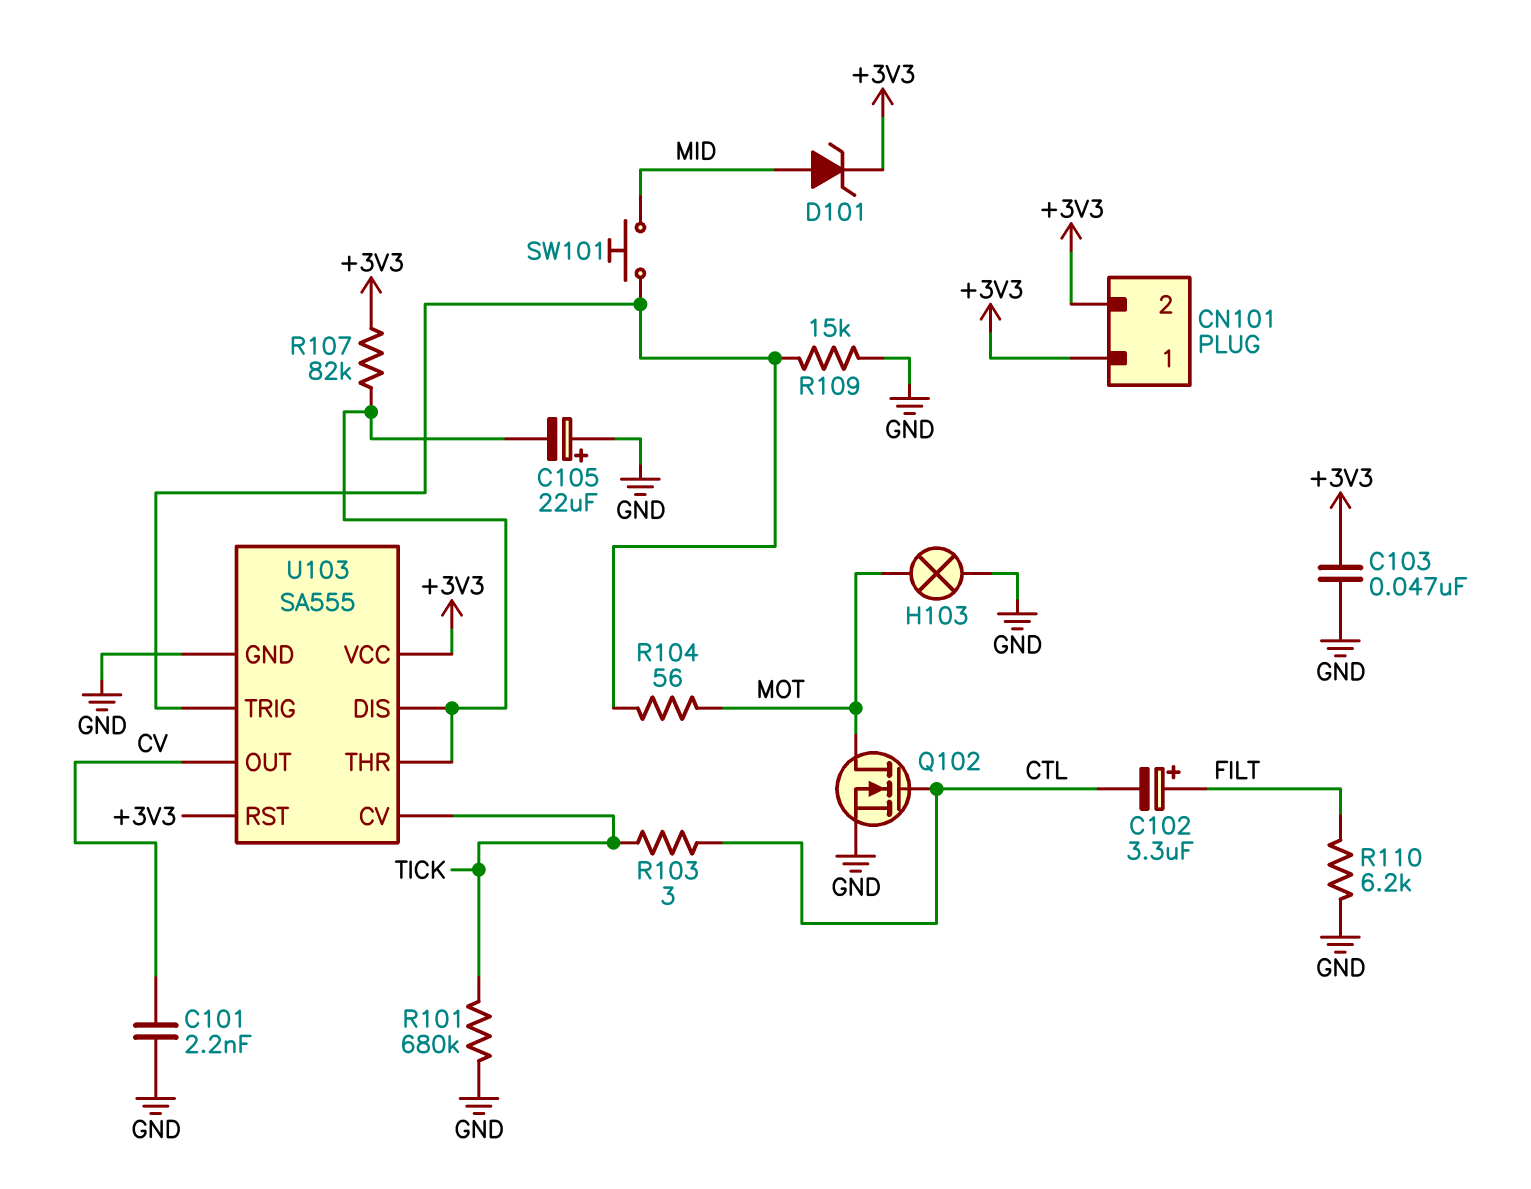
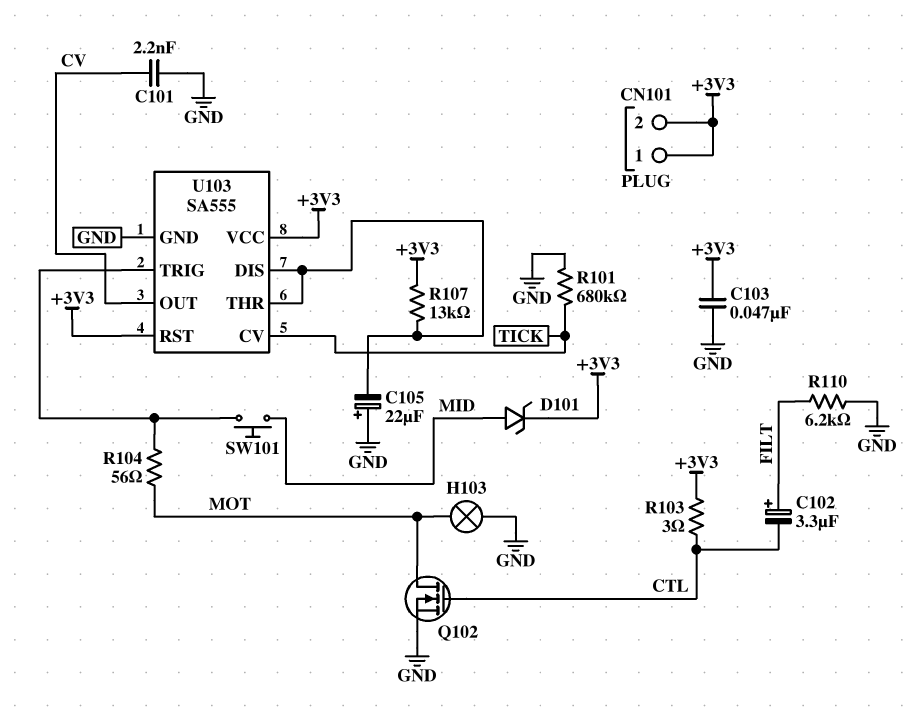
R103: 3 (CTL, TICK) -> 3 (+3V3, CTL)
R107: 82k (+3V3, U103/DIS) -> 13k (+3V3, U103/DIS)
R109: 15k (GND, U103/TRIG) -> none

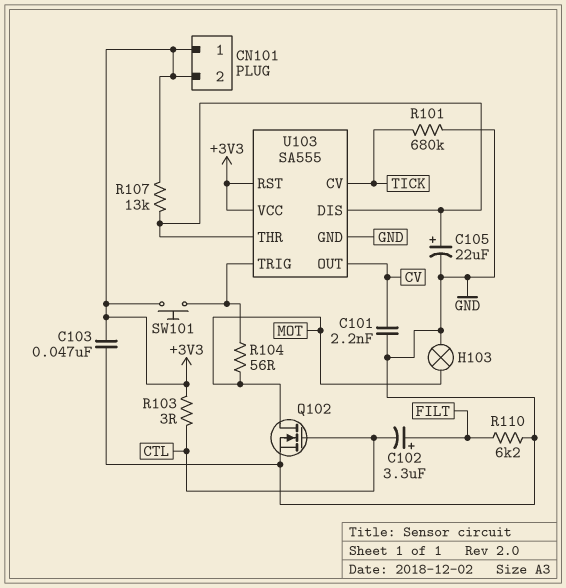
C105: 22uF (plus GND, minus U103/DIS) -> 22uF (plus U103/DIS, minus GND)
D101: zener (A MID, K +3V3) -> none
SW101: button (MID, U103/TRIG) -> button (+3V3, U103/TRIG)

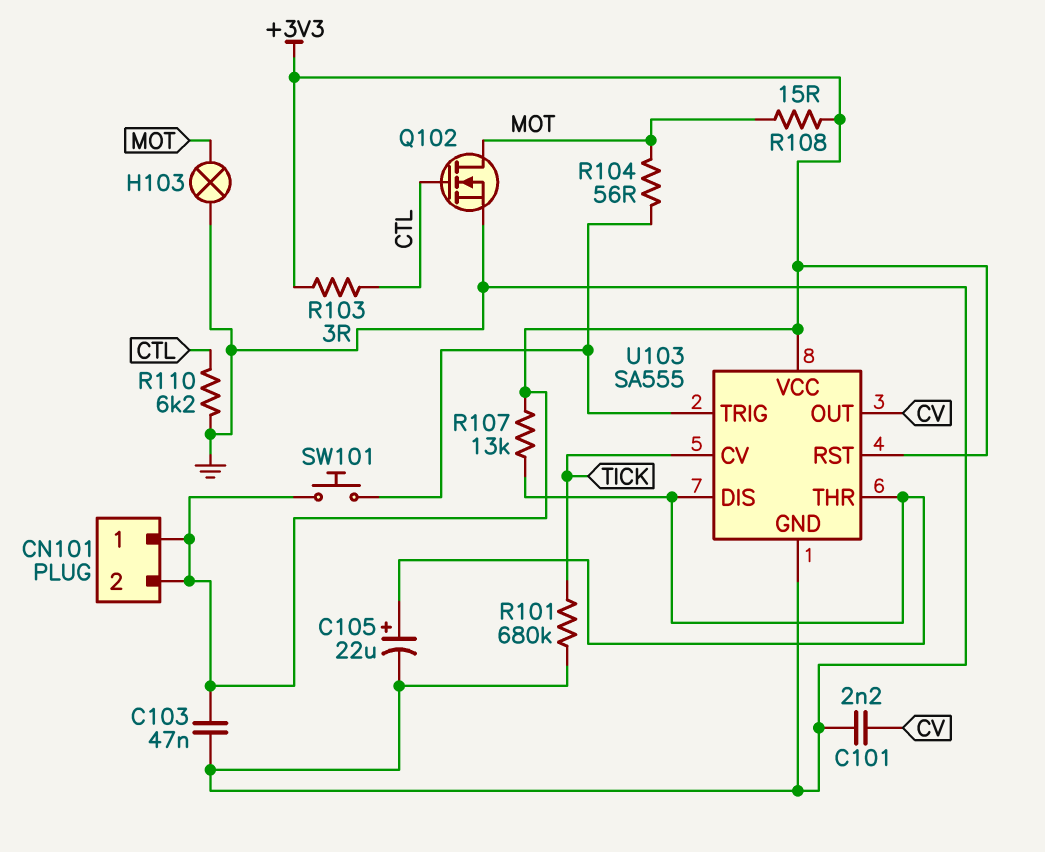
C102: 3.3uF (plus FILT, minus CTL) -> none
R108: none -> 15 (+3V3, MOT)
R110: 6.2k (FILT, GND) -> 6.2k (CTL, GND)

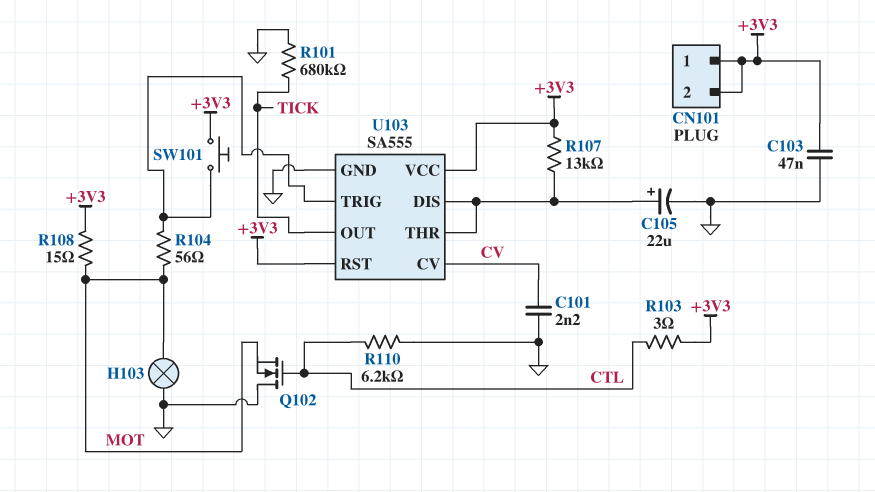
Q102: NMOS (G CTL, D MOT, S GND) -> NMOS (G CTL, D GND, S MOT)
U103 pin CV: TICK -> CV
U103 pin OUT: CV -> TICK

